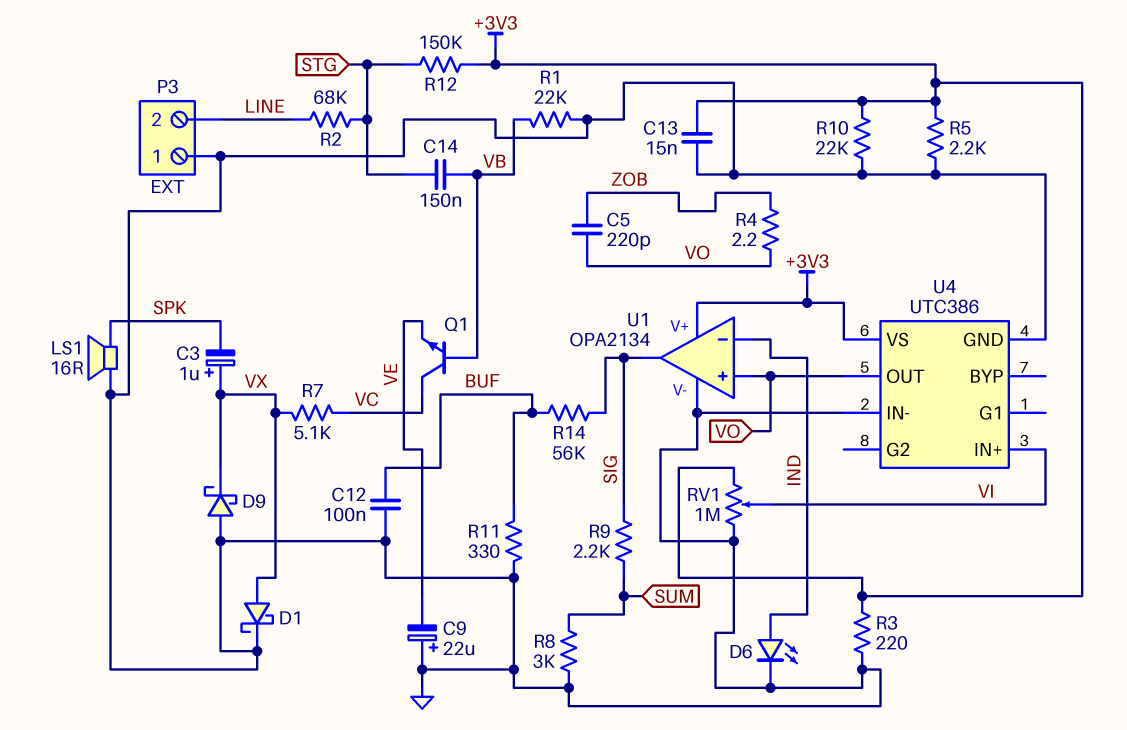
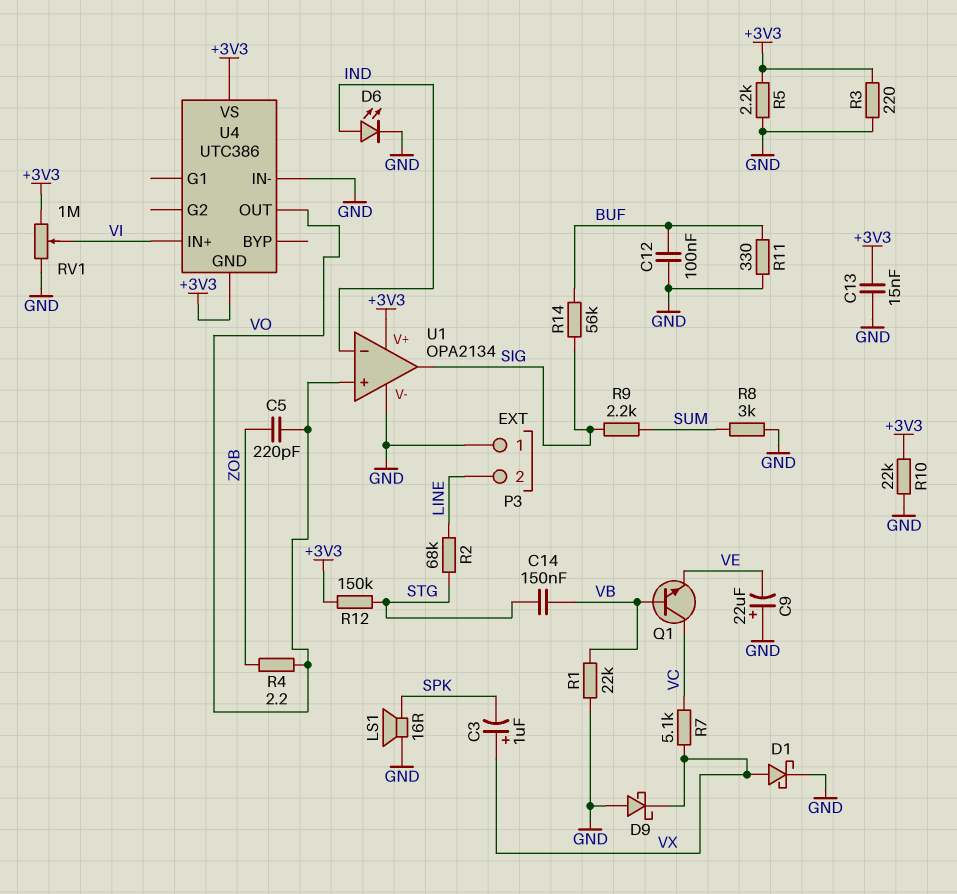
U4 pin GND: GND -> +3V3

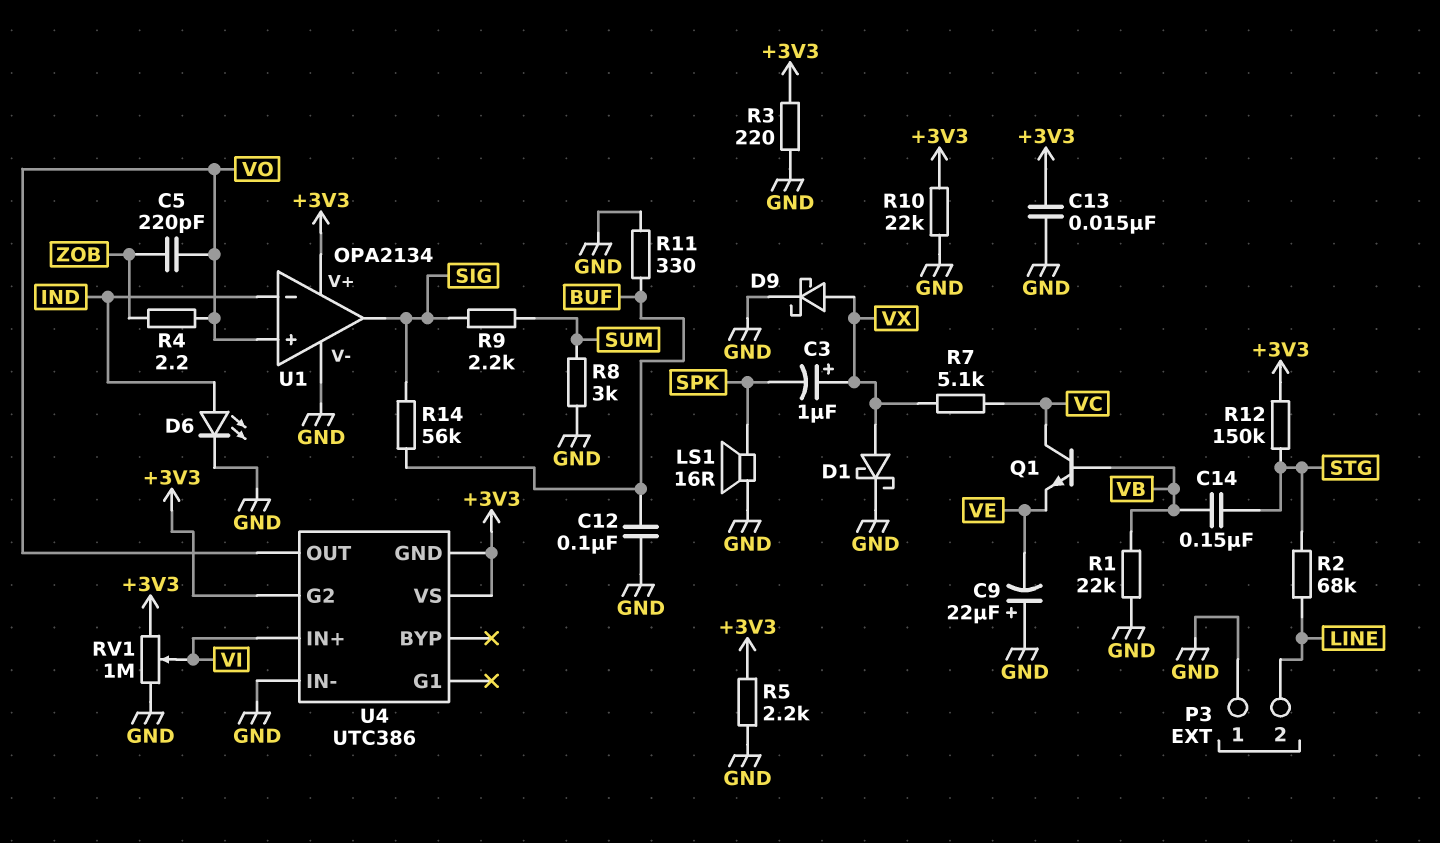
D9: schottky (A GND, K VX) -> schottky (A VX, K GND)
U4 pin G2: none -> +3V3

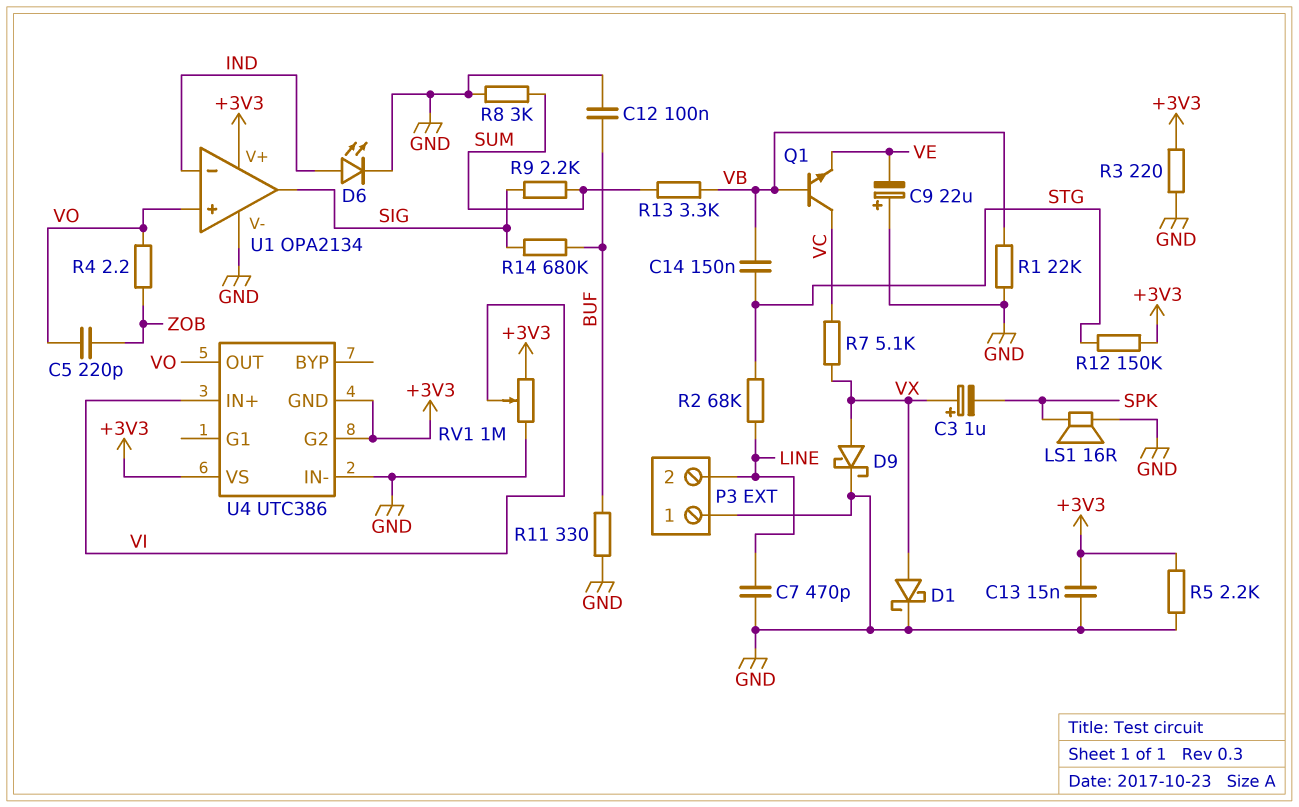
C7: none -> 470pF (GND, LINE)
R10: 22k (+3V3, GND) -> none
R13: none -> 3.3k (SUM, VB)
R14: 56k (BUF, SIG) -> 680k (BUF, SIG)

